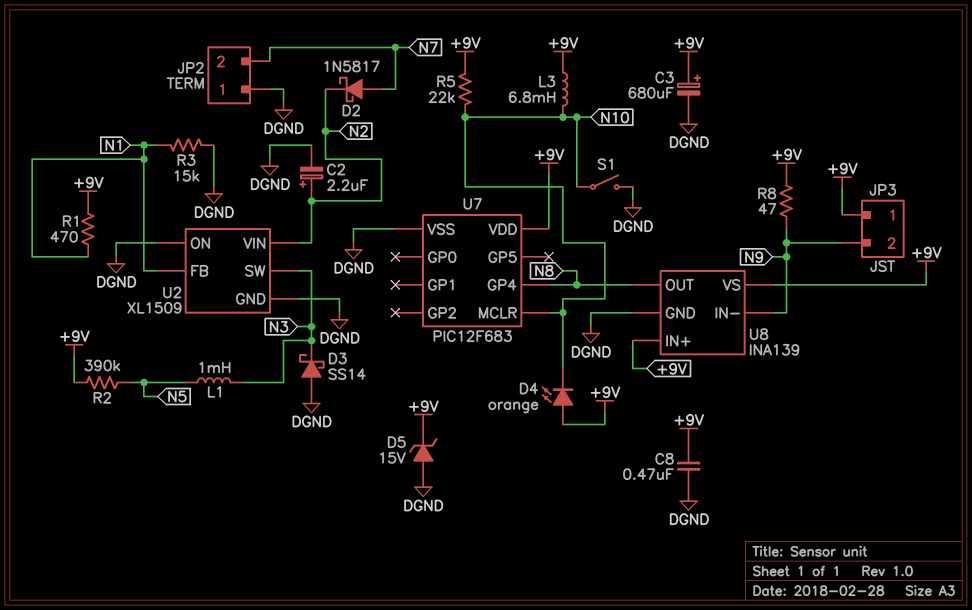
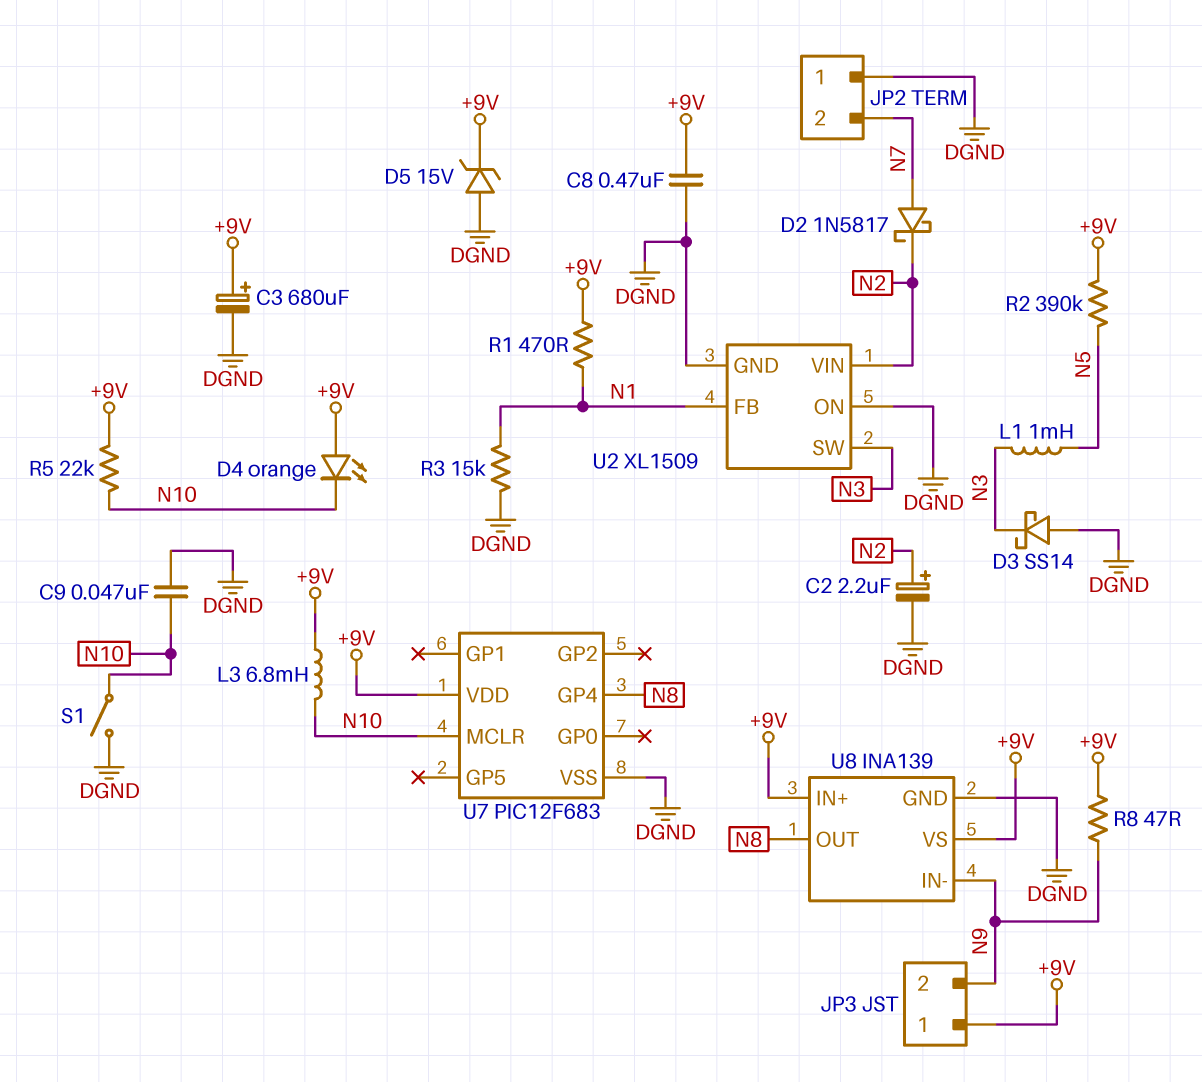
C9: none -> 47nF (DGND, N10)

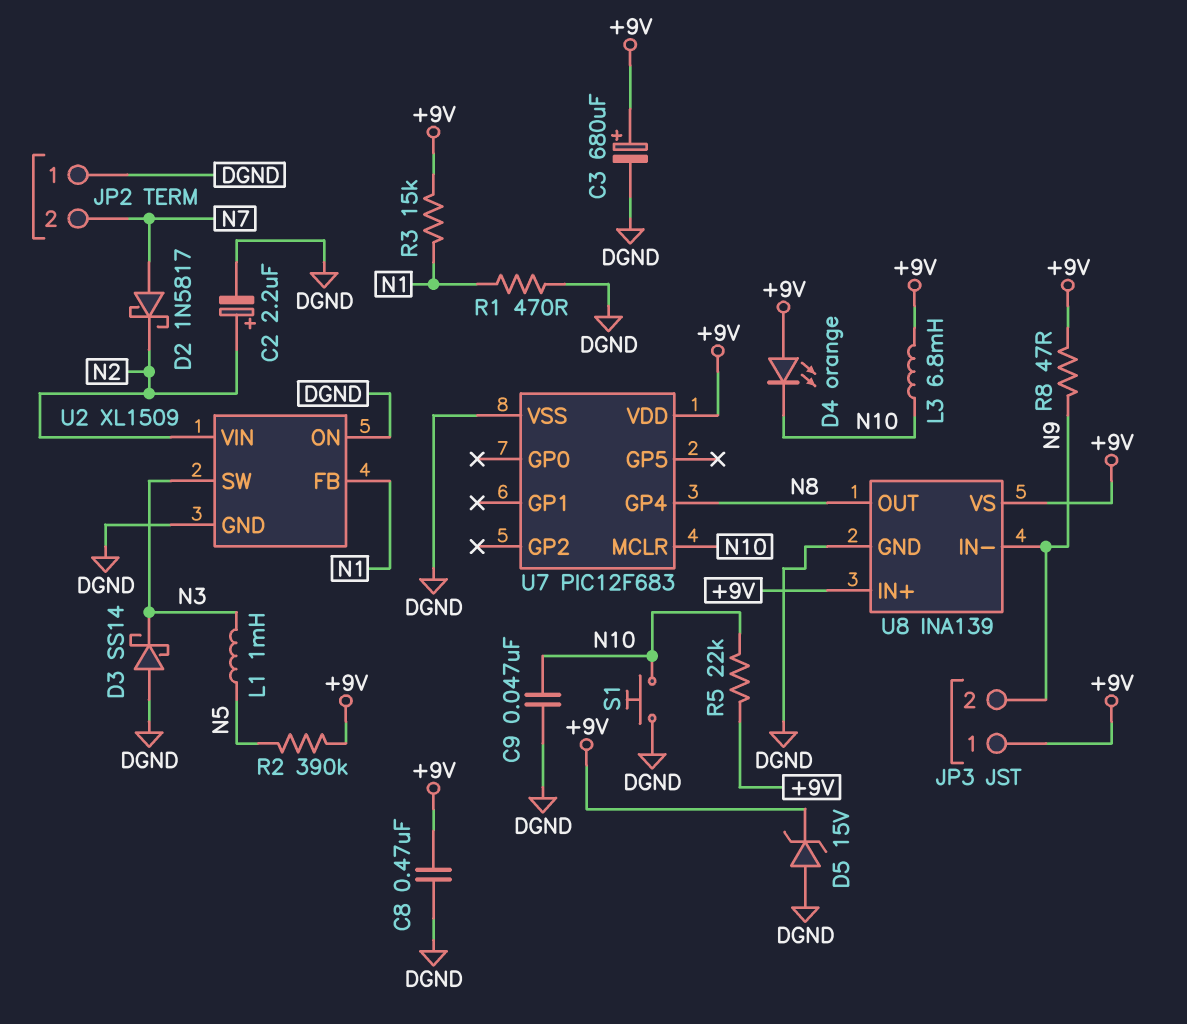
R1: 470 (+9V, N1) -> 470 (DGND, N1)
R3: 15k (DGND, N1) -> 15k (+9V, N1)
S1: switch (DGND, N10) -> button (DGND, N10)

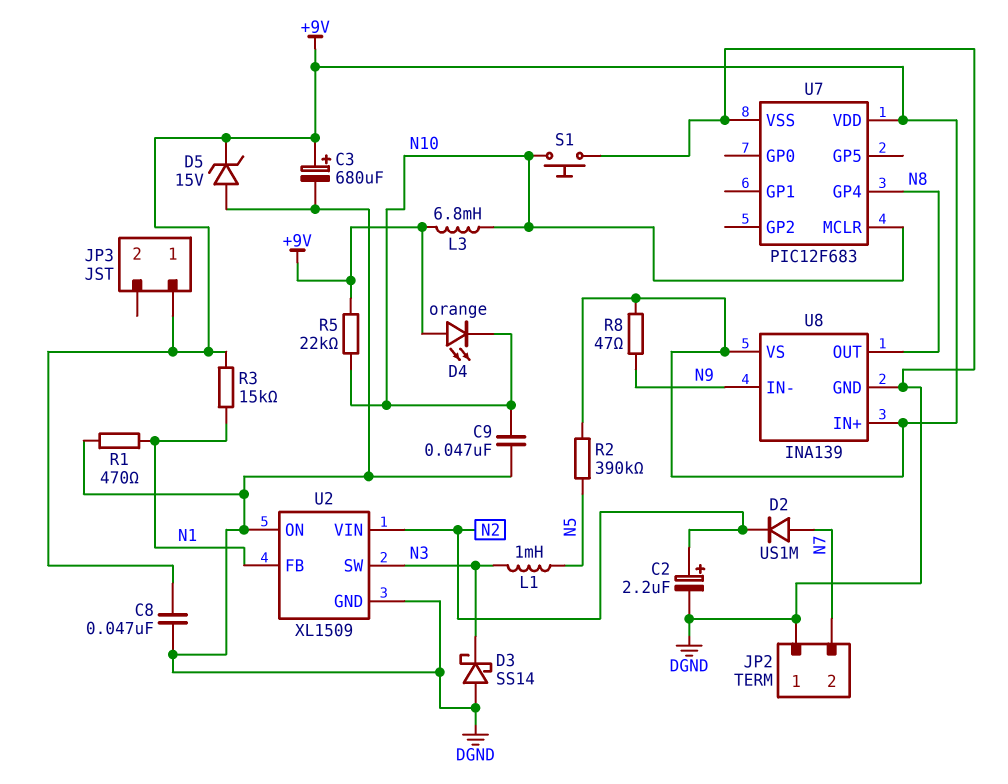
C8: 470nF (+9V, DGND) -> 47nF (+9V, DGND)
D2: schottky 1N5817 (A N7, K N2) -> diode US1M (A N7, K N2)
JP3 pin 2: N9 -> none

